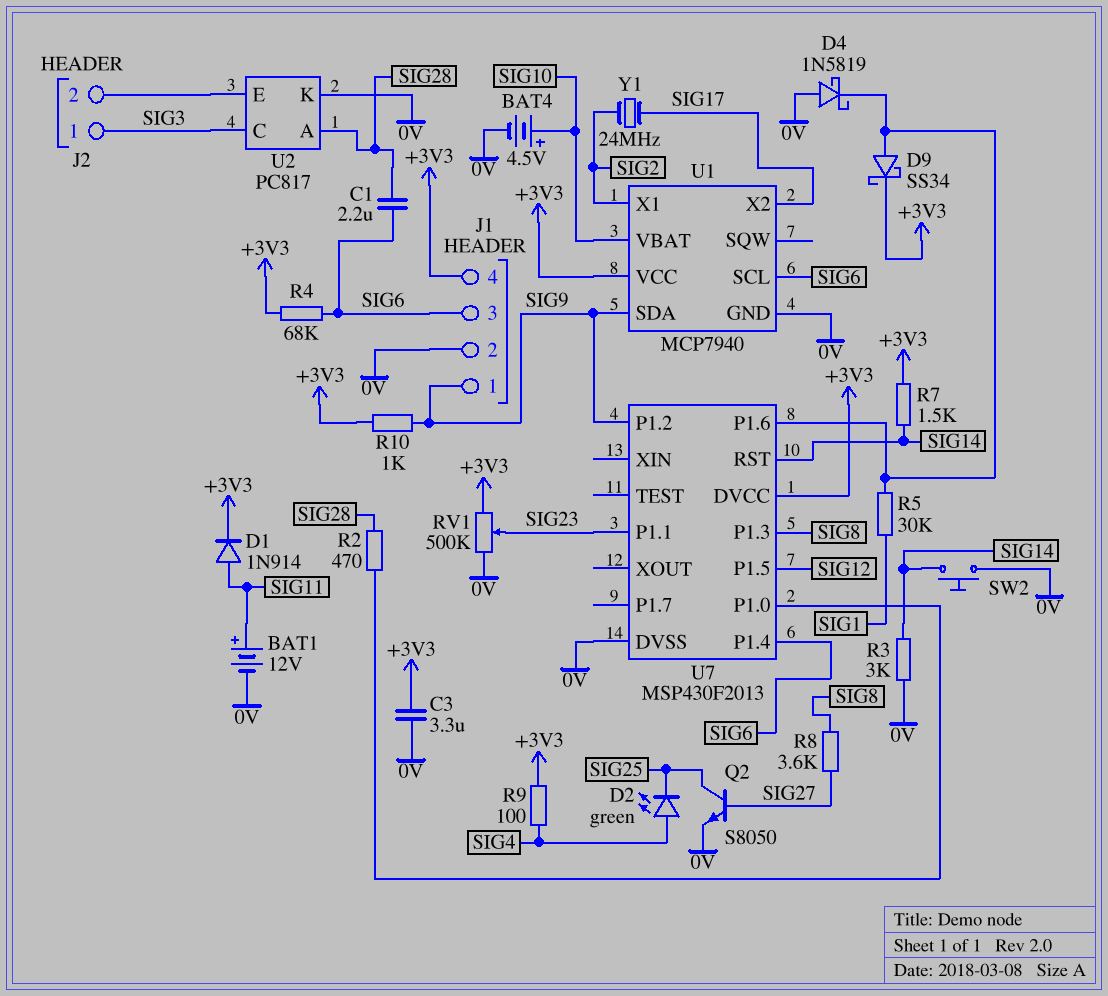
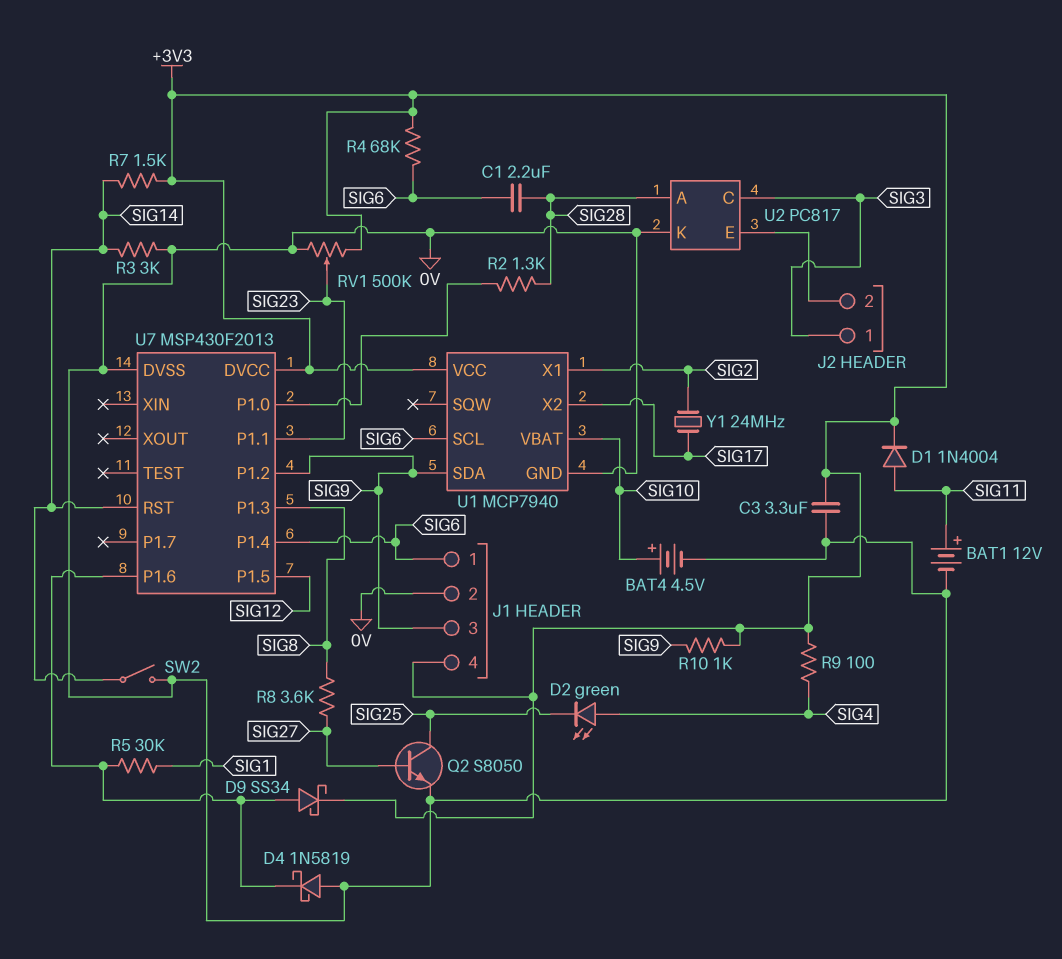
D1: diode 1N914 (A SIG11, K +3V3) -> diode 1N4004 (A SIG11, K +3V3)
J1 pin 1: SIG9 -> SIG6
J1 pin 3: SIG6 -> SIG9
R2: 470 (SIG28, U7/P1.0) -> 1.3k (SIG28, U7/P1.0)
SW2: button (0V, SIG14) -> switch (0V, SIG14)

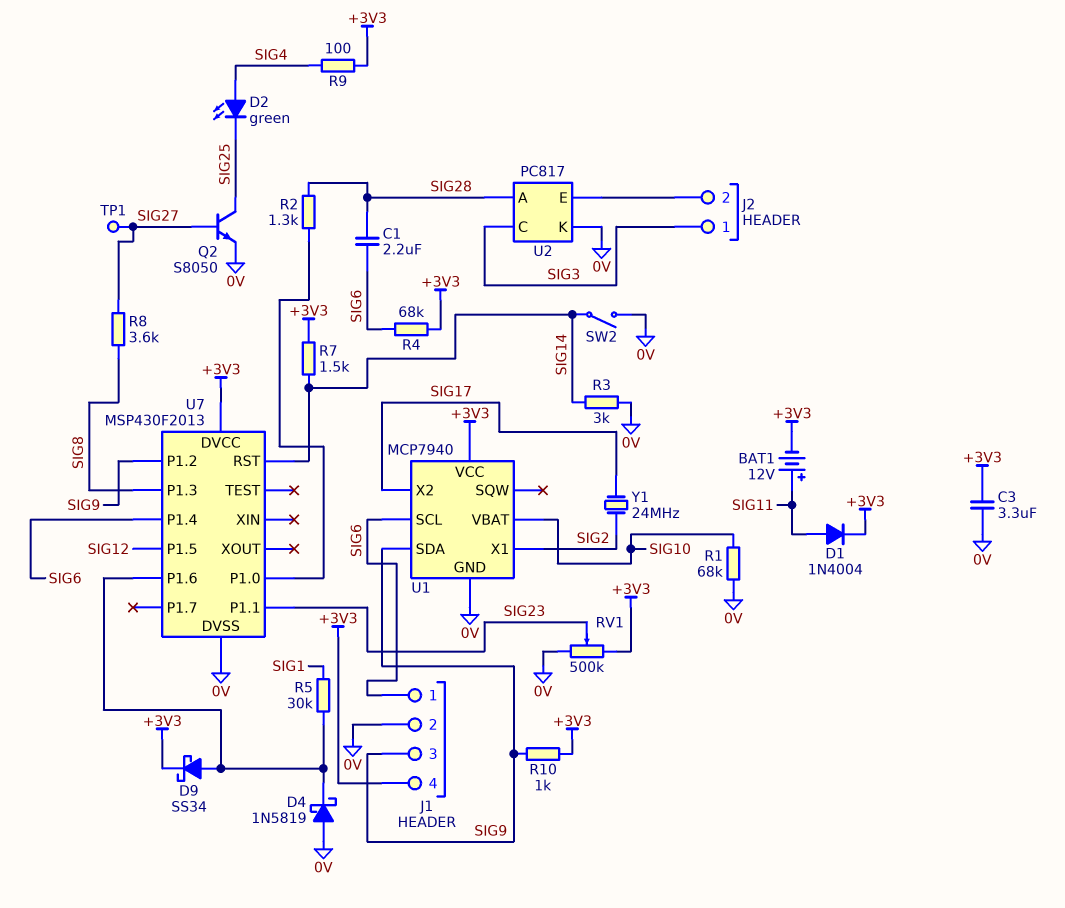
BAT1: 12V (plus SIG11, minus 0V) -> 12V (plus SIG11, minus +3V3)
BAT4: 4.5V (plus SIG10, minus 0V) -> none
R1: none -> 68k (0V, SIG10)
TP1: none -> test point (SIG27)

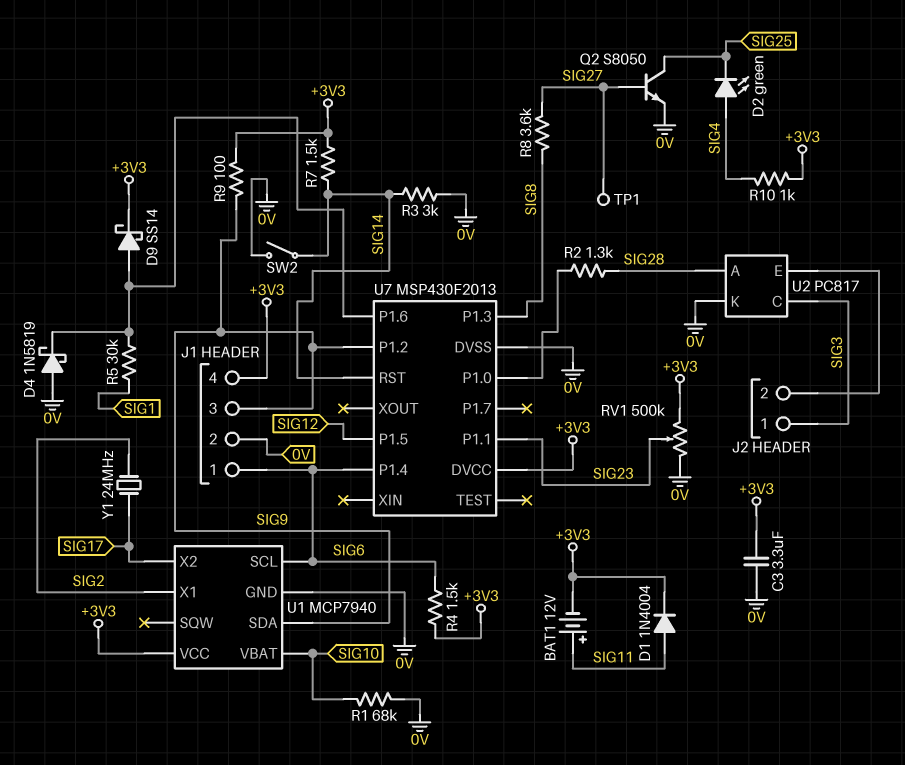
C1: 2.2uF (SIG6, SIG28) -> none
D9: schottky SS34 (A U7/P1.6, K +3V3) -> schottky SS14 (A U7/P1.6, K +3V3)
R4: 68k (+3V3, SIG6) -> 1.5k (+3V3, SIG6)
R9: 100 (+3V3, SIG4) -> 100 (+3V3, SIG9)
R10: 1k (+3V3, SIG9) -> 1k (+3V3, SIG4)

